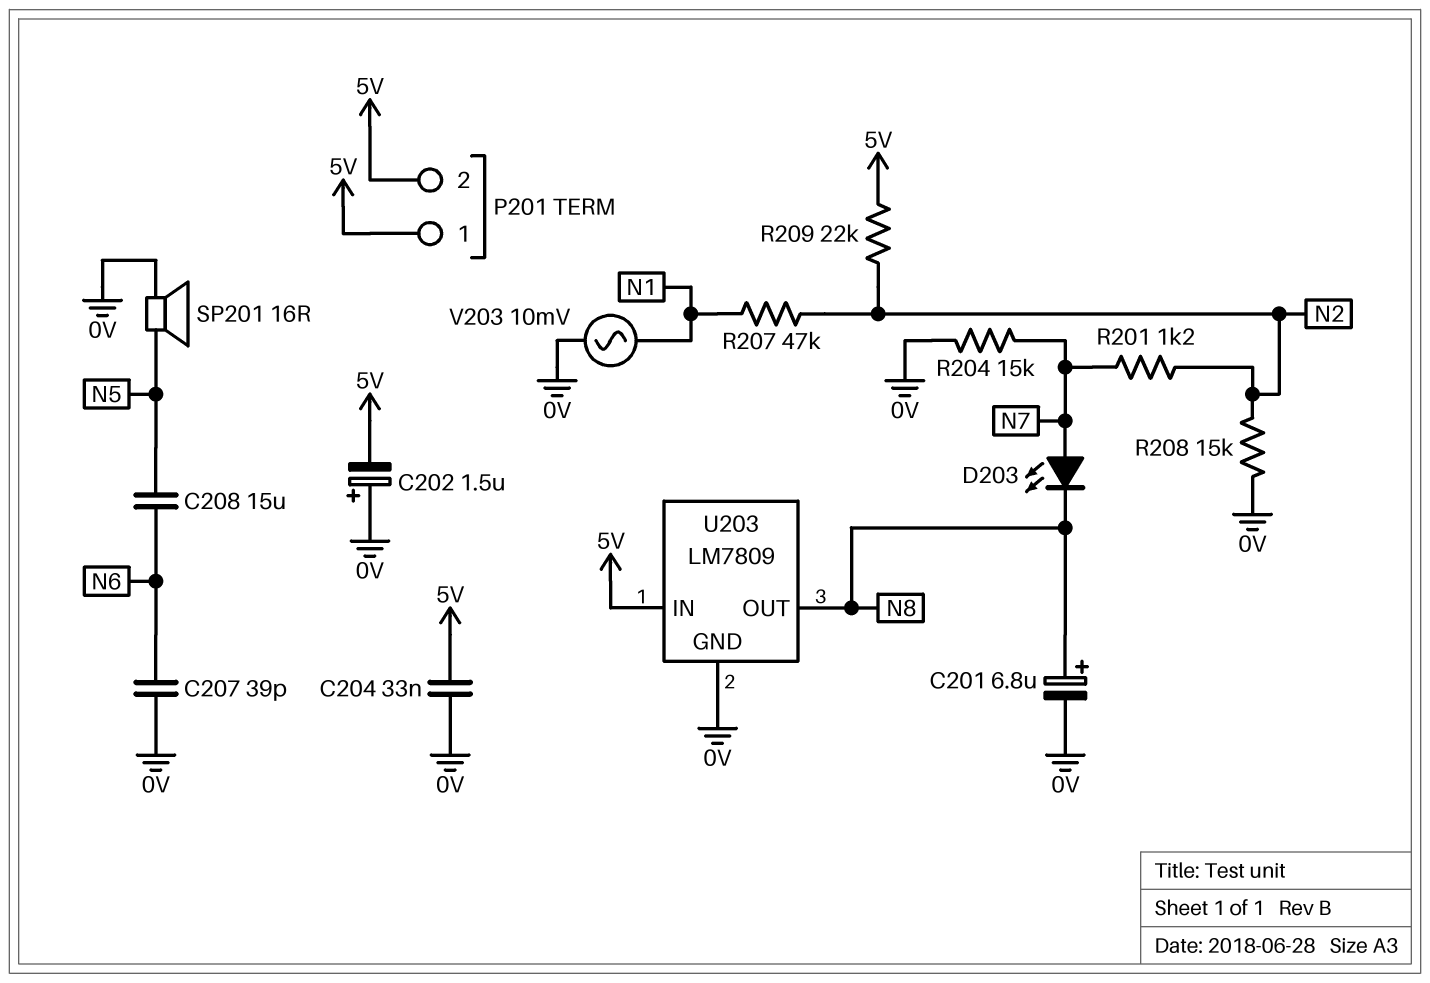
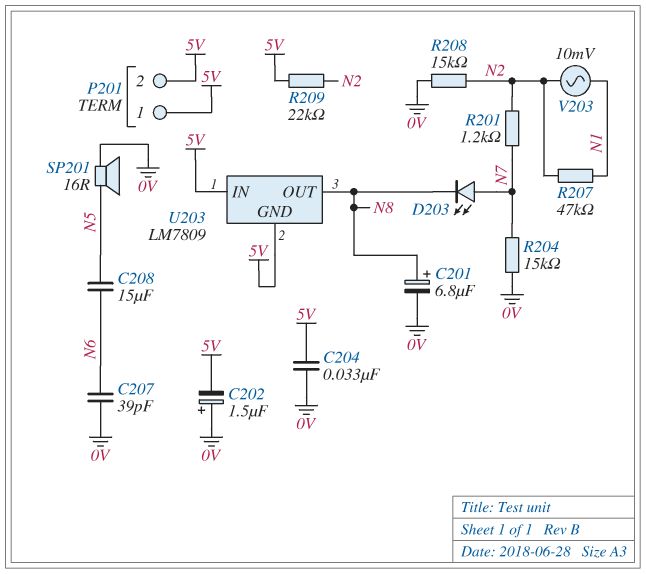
U203 pin GND: 0V -> 5V
V203: AC 10mV (0V, N1) -> AC 10mV (N1, N2)

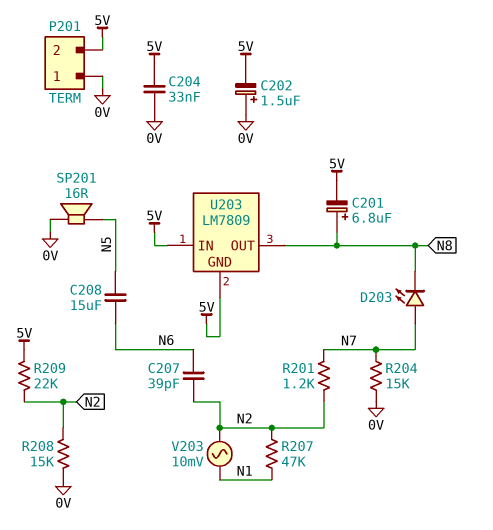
C201: 6.8uF (plus N8, minus 0V) -> 6.8uF (plus N8, minus 5V)
C207: 39pF (0V, N6) -> 39pF (N2, N6)
P201 pin 1: 5V -> 0V

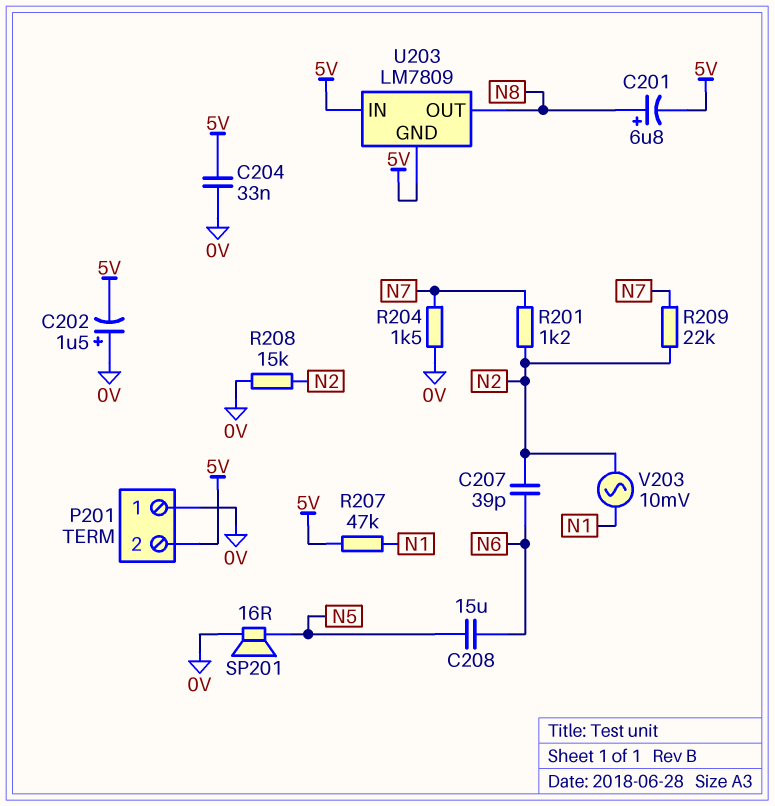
D203: LED (A N7, K N8) -> none
R204: 15k (0V, N7) -> 1.5k (0V, N7)
R207: 47k (N1, N2) -> 47k (5V, N1)
R209: 22k (5V, N2) -> 22k (N2, N7)

